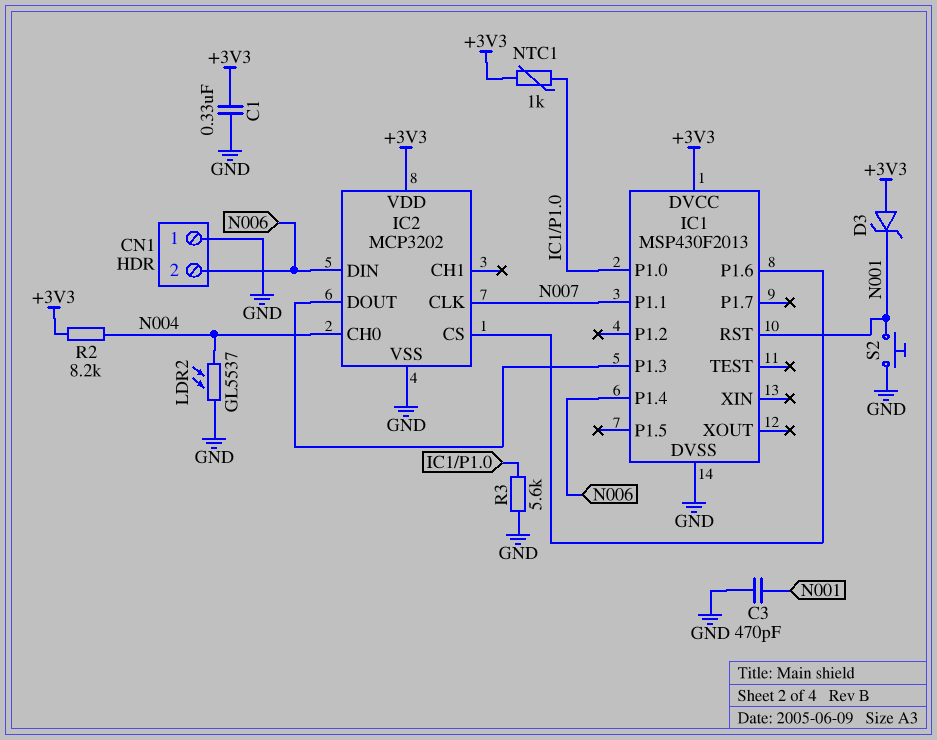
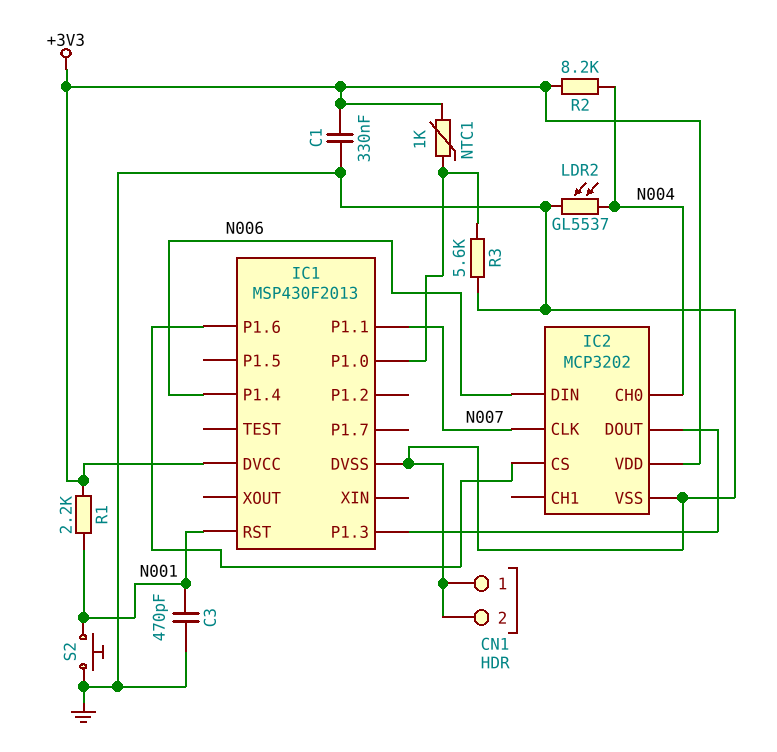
CN1 pin 2: N006 -> GND
D3: zener (A +3V3, K N001) -> none
R1: none -> 2.2k (+3V3, N001)

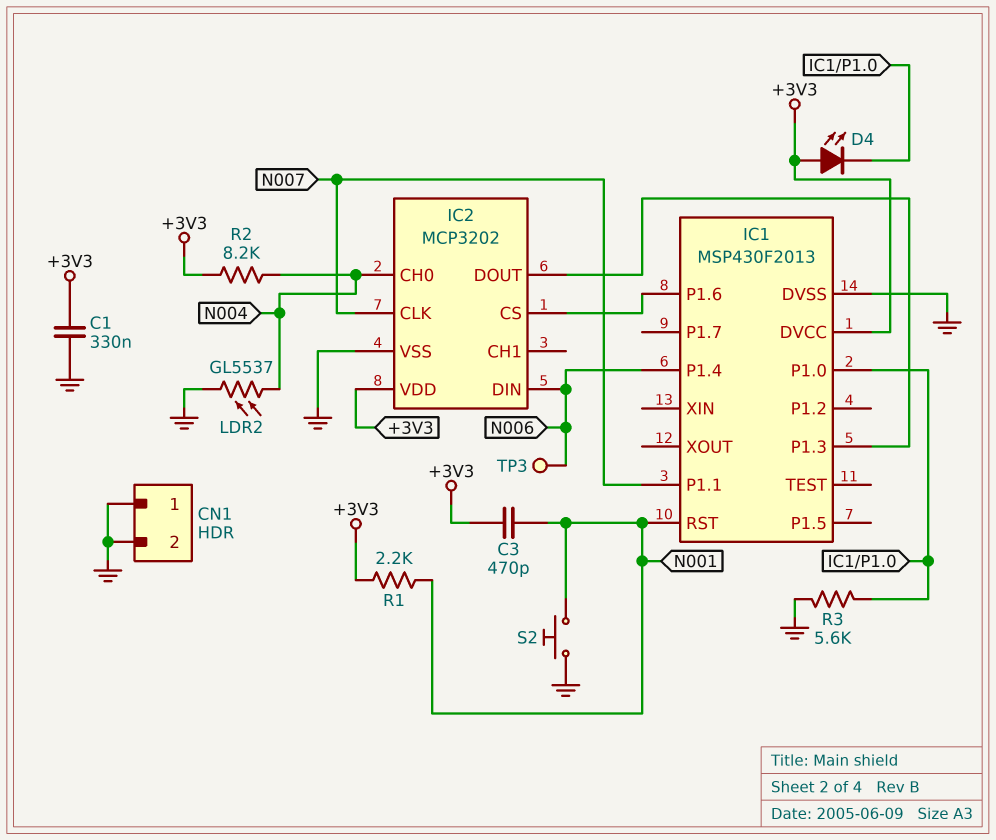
C3: 470pF (GND, N001) -> 470pF (+3V3, N001)
D4: none -> LED (A +3V3, K IC1/P1.0)
NTC1: 1k (+3V3, IC1/P1.0) -> none
TP3: none -> test point (N006)

